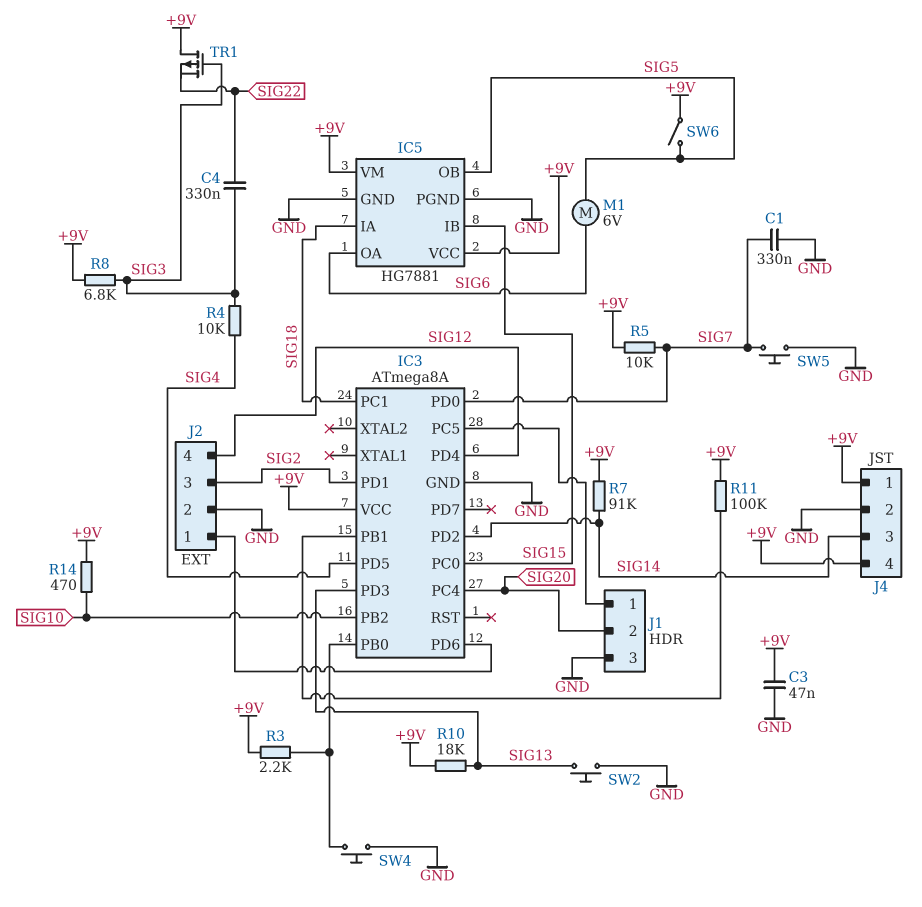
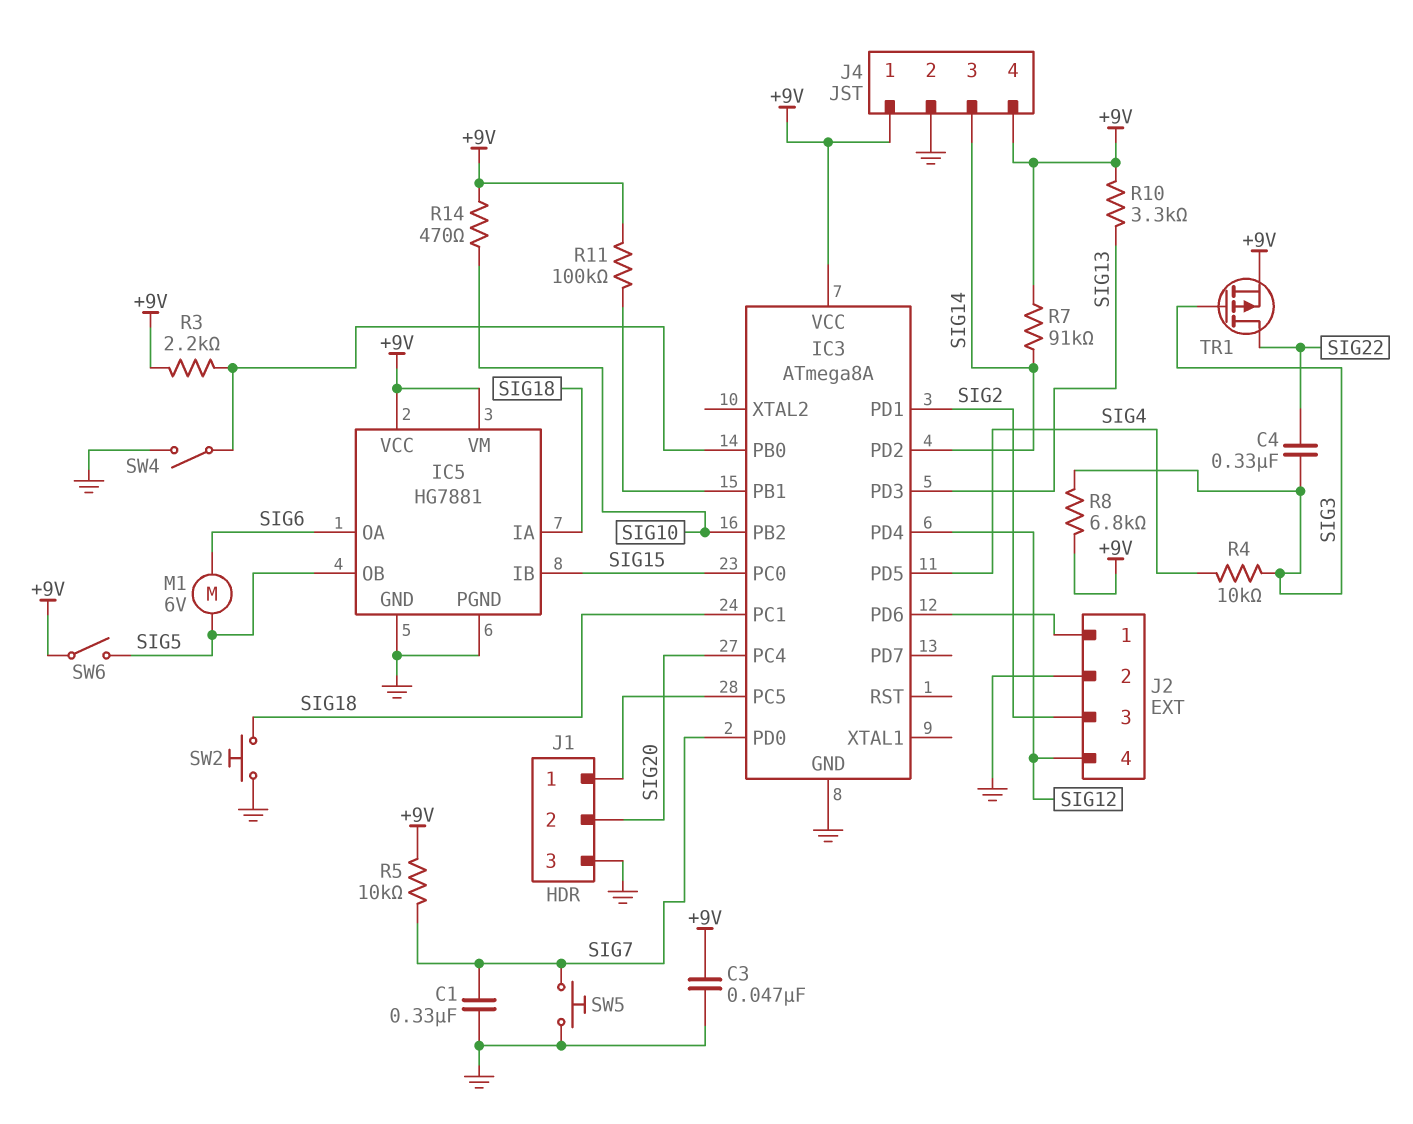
R10: 18k (+9V, SIG13) -> 3.3k (+9V, SIG13)
SW2: button (GND, SIG13) -> button (GND, SIG18)
SW4: button (GND, IC3/PB0) -> switch (GND, IC3/PB0)
TR1: PMOS (G SIG3, D +9V, S SIG22) -> PMOS (G SIG3, D SIG22, S +9V)

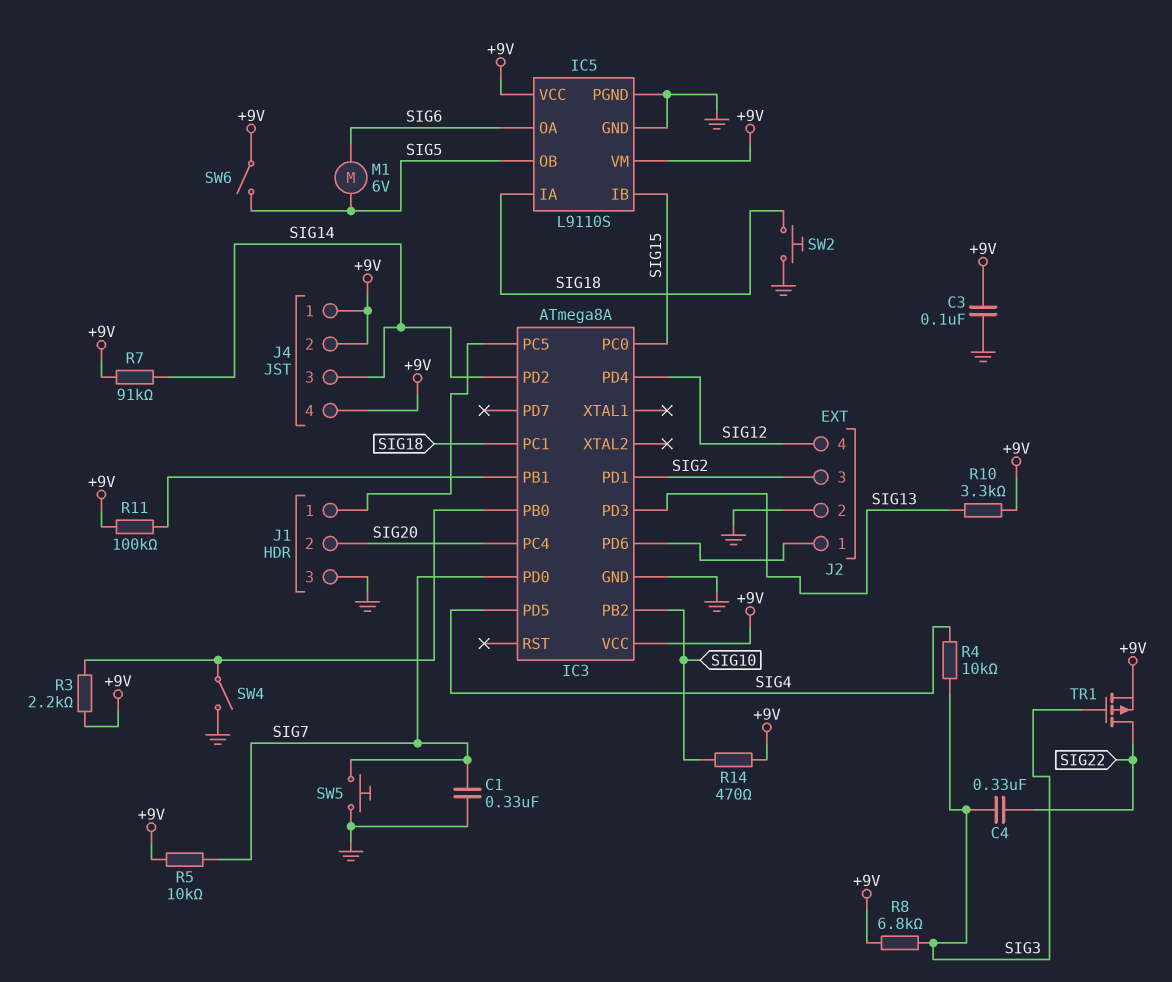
C3: 47nF (+9V, GND) -> 100nF (+9V, GND)
IC5: HG7881 -> L9110S
J4 pin 2: GND -> +9V

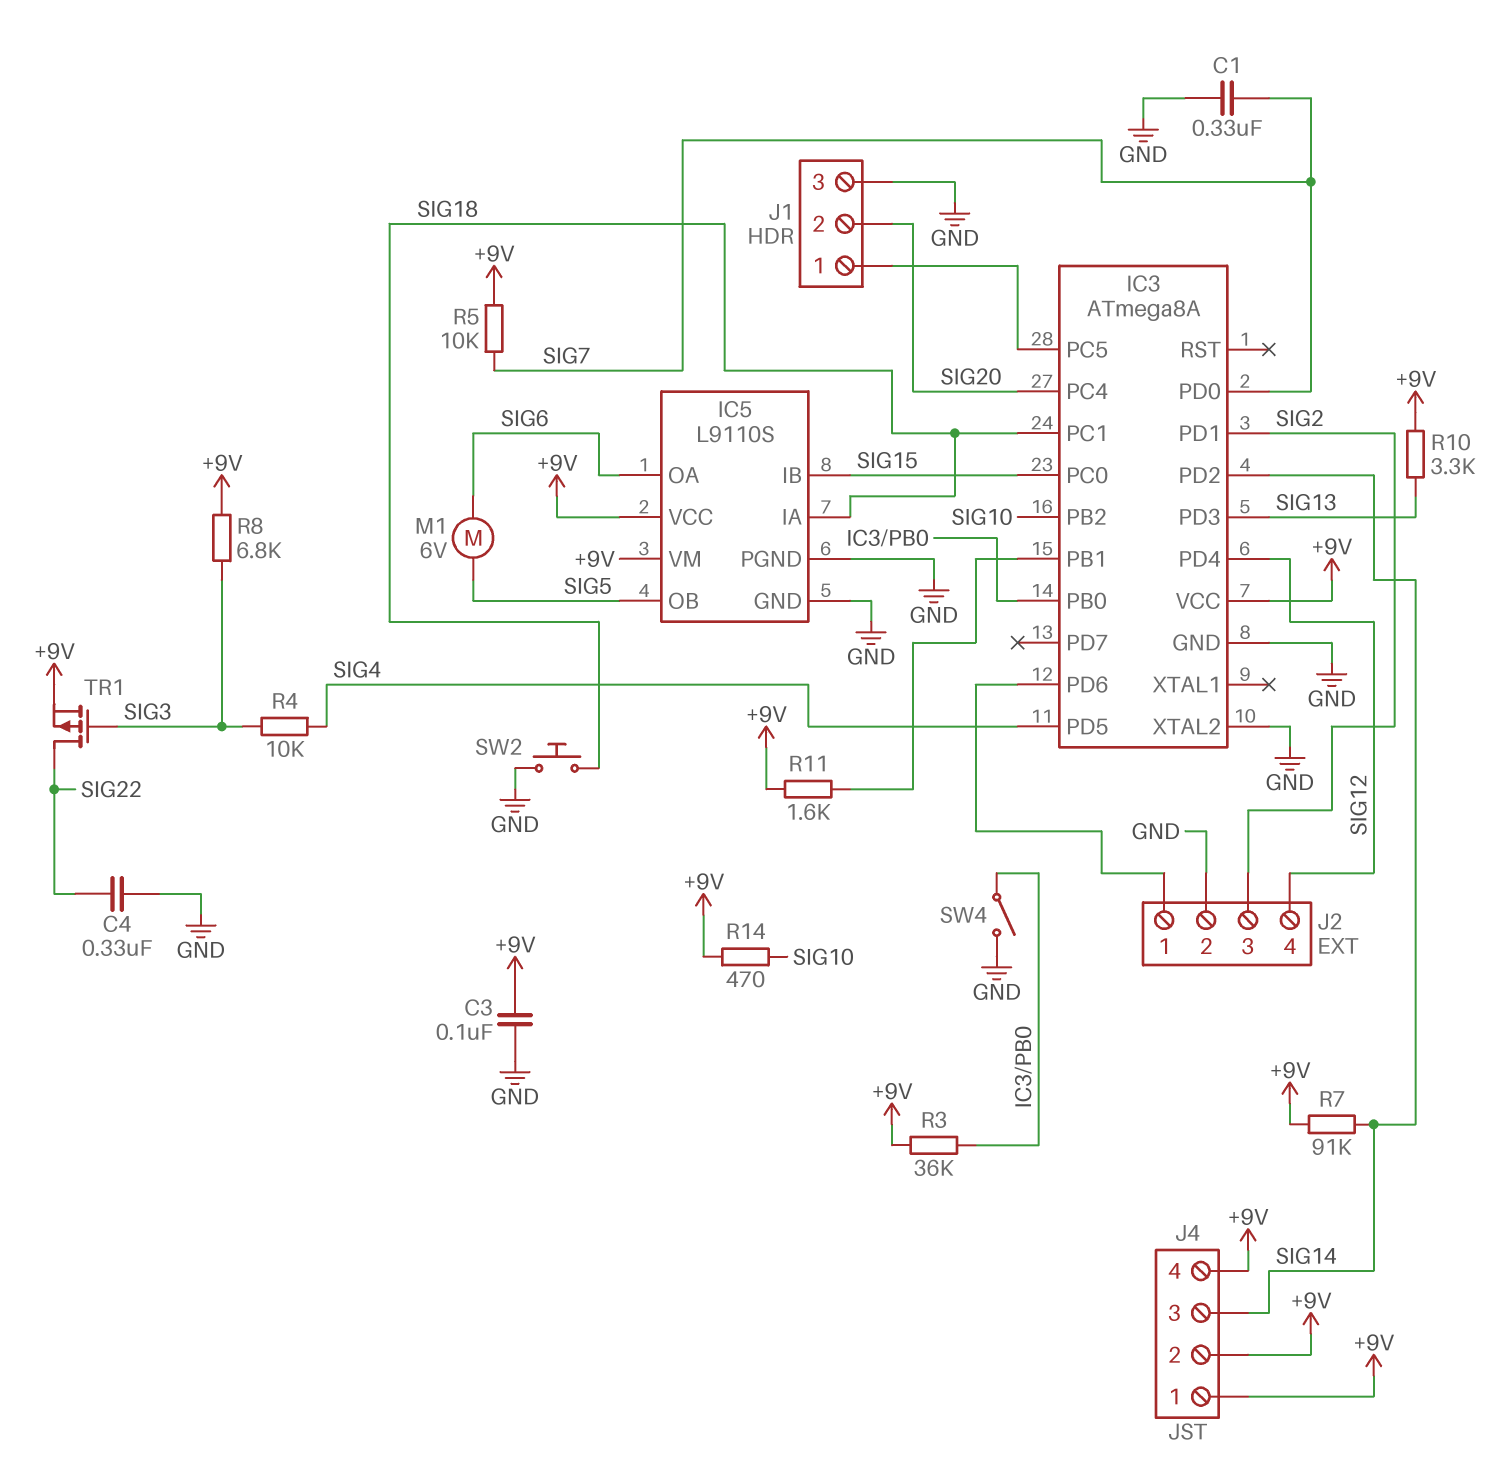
C4: 330nF (SIG3, SIG22) -> 330nF (GND, SIG22)
IC3 pin XTAL2: none -> GND
R3: 2.2k (+9V, IC3/PB0) -> 36k (+9V, IC3/PB0)
R11: 100k (+9V, IC3/PB1) -> 1.6k (+9V, IC3/PB1)
SW5: button (GND, SIG7) -> none
SW6: switch (+9V, SIG5) -> none

